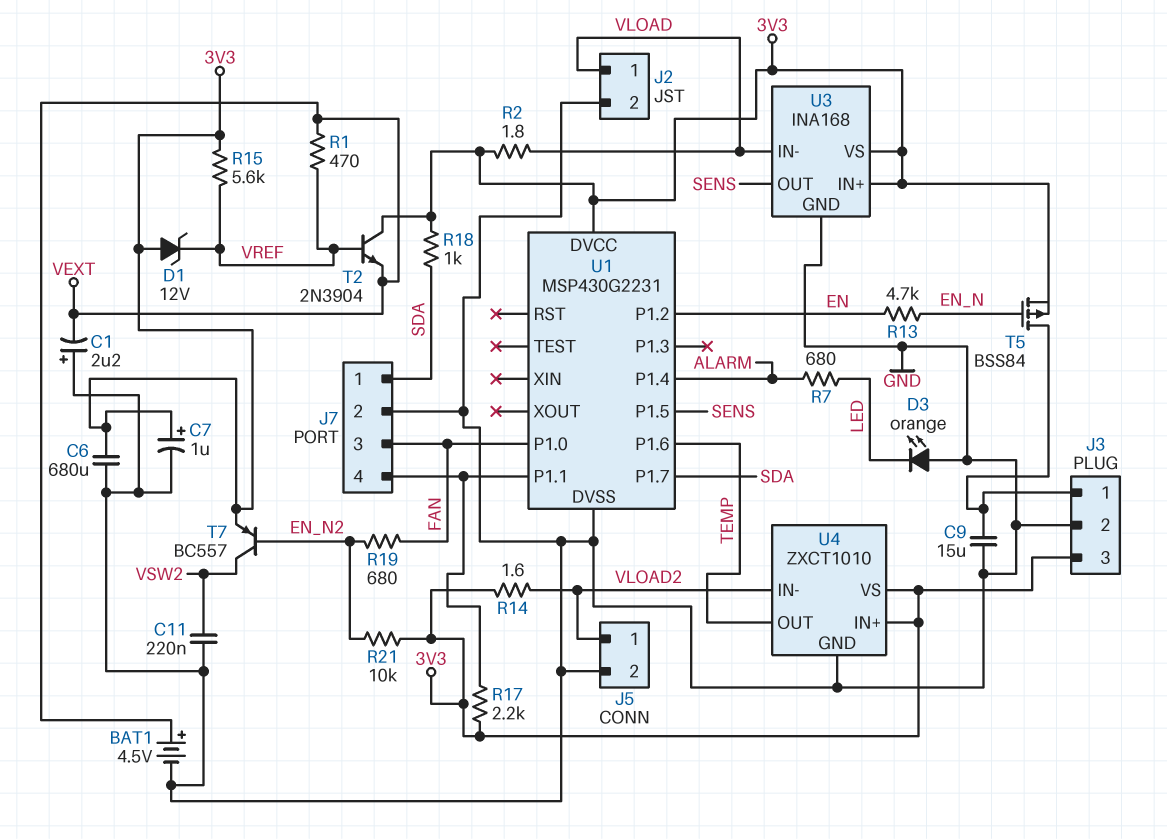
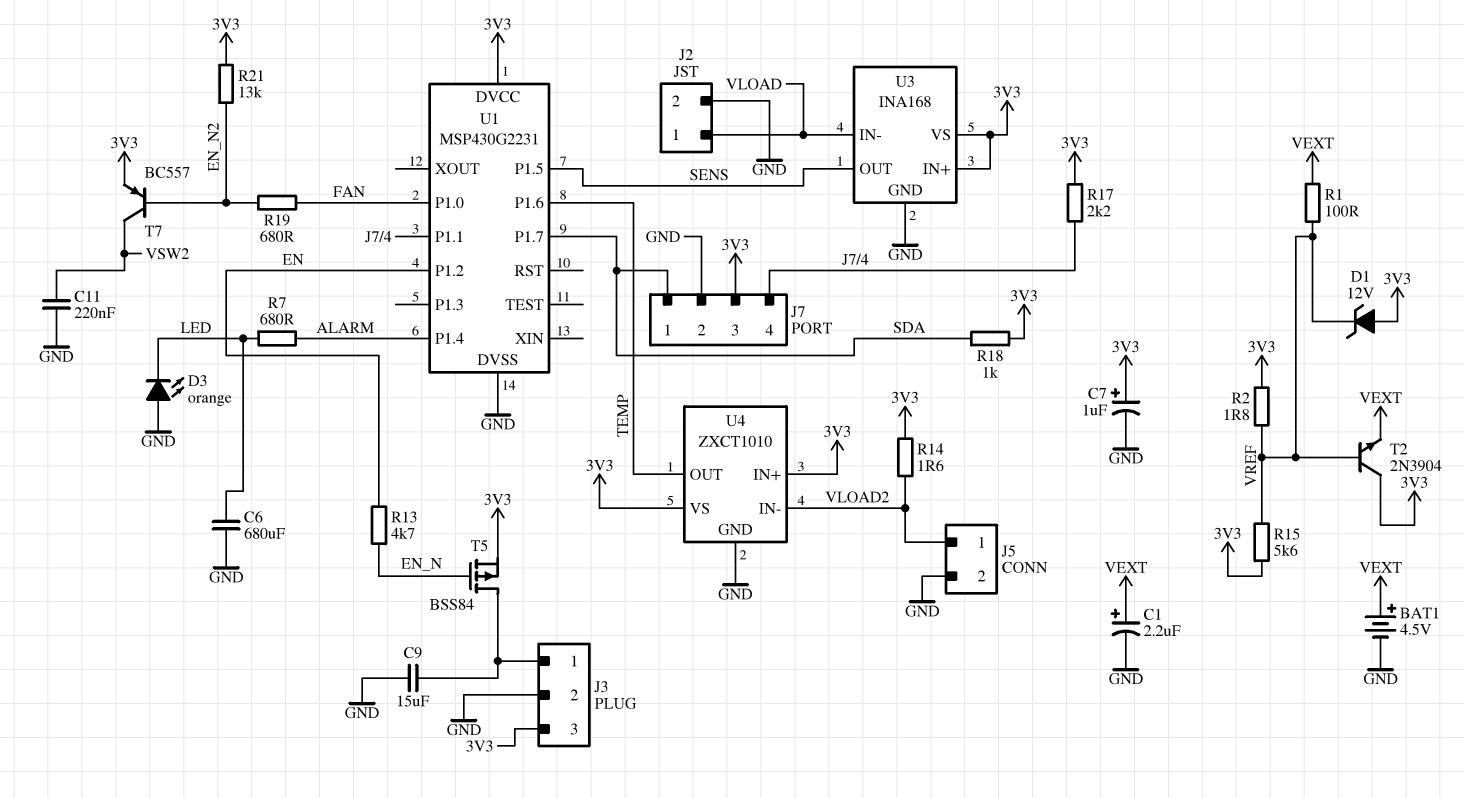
C1: 2.2uF (plus GND, minus VEXT) -> 2.2uF (plus VEXT, minus GND)
C6: 680uF (3V3, GND) -> 680uF (GND, LED)
J7 pin 3: FAN -> 3V3
R1: 470 (VEXT, VREF) -> 100 (VEXT, VREF)
R2: 1.8 (3V3, VLOAD) -> 1.8 (3V3, VREF)
R21: 10k (3V3, EN_N2) -> 13k (3V3, EN_N2)

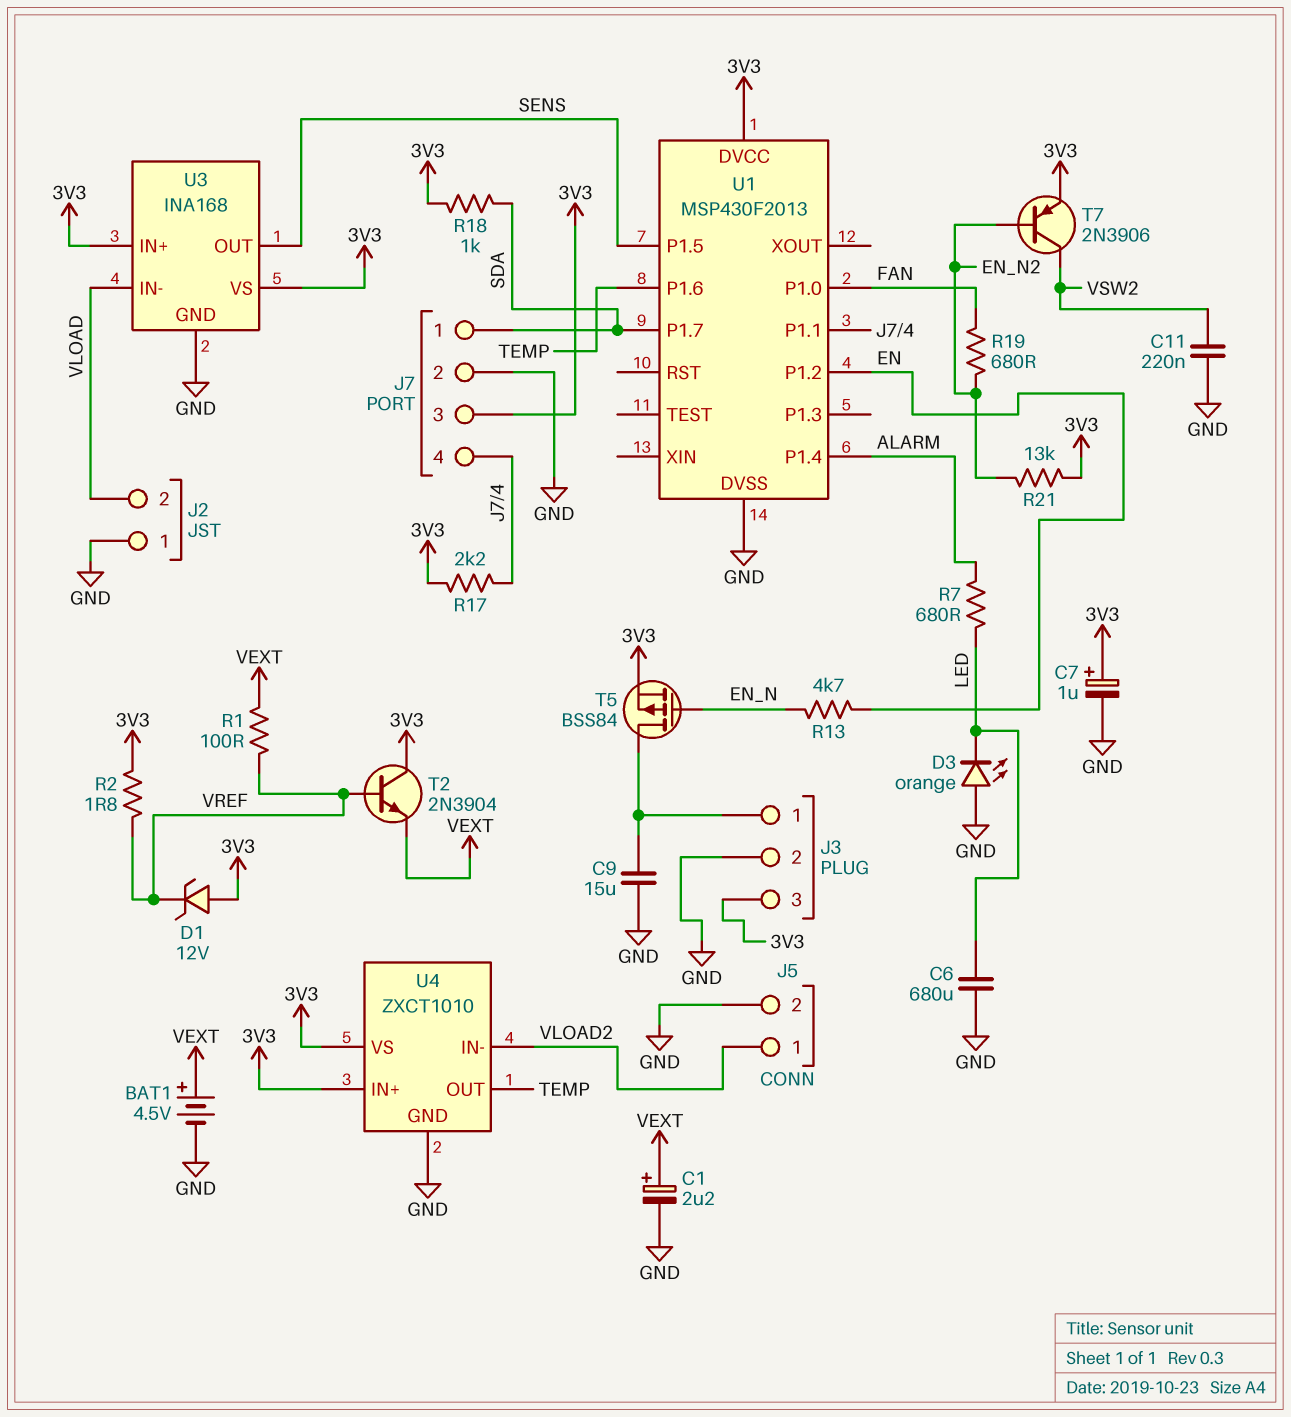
J2 pin 1: VLOAD -> GND
J2 pin 2: GND -> VLOAD
R14: 1.6 (3V3, VLOAD2) -> none
R15: 5.6k (3V3, VREF) -> none
T7: PNP BC557 (B EN_N2, C VSW2, E 3V3) -> PNP 2N3906 (B EN_N2, C VSW2, E 3V3)
U1: MSP430G2231 -> MSP430F2013

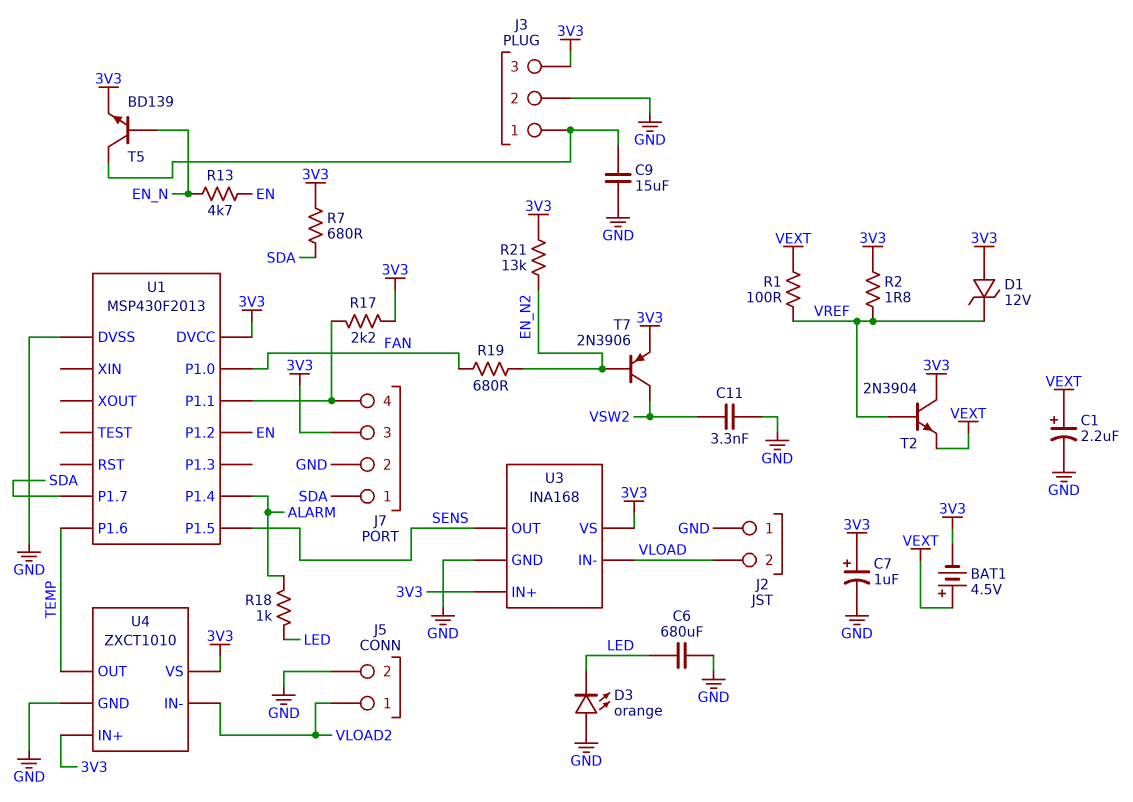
BAT1: 4.5V (plus VEXT, minus GND) -> 4.5V (plus VEXT, minus 3V3)
C11: 220nF (GND, VSW2) -> 3.3nF (GND, VSW2)
R7: 680 (ALARM, LED) -> 680 (3V3, SDA)
R18: 1k (3V3, SDA) -> 1k (ALARM, LED)
T5: PMOS BSS84 (G EN_N, D J3/1, S 3V3) -> NPN BD139 (B EN_N, C J3/1, E 3V3)

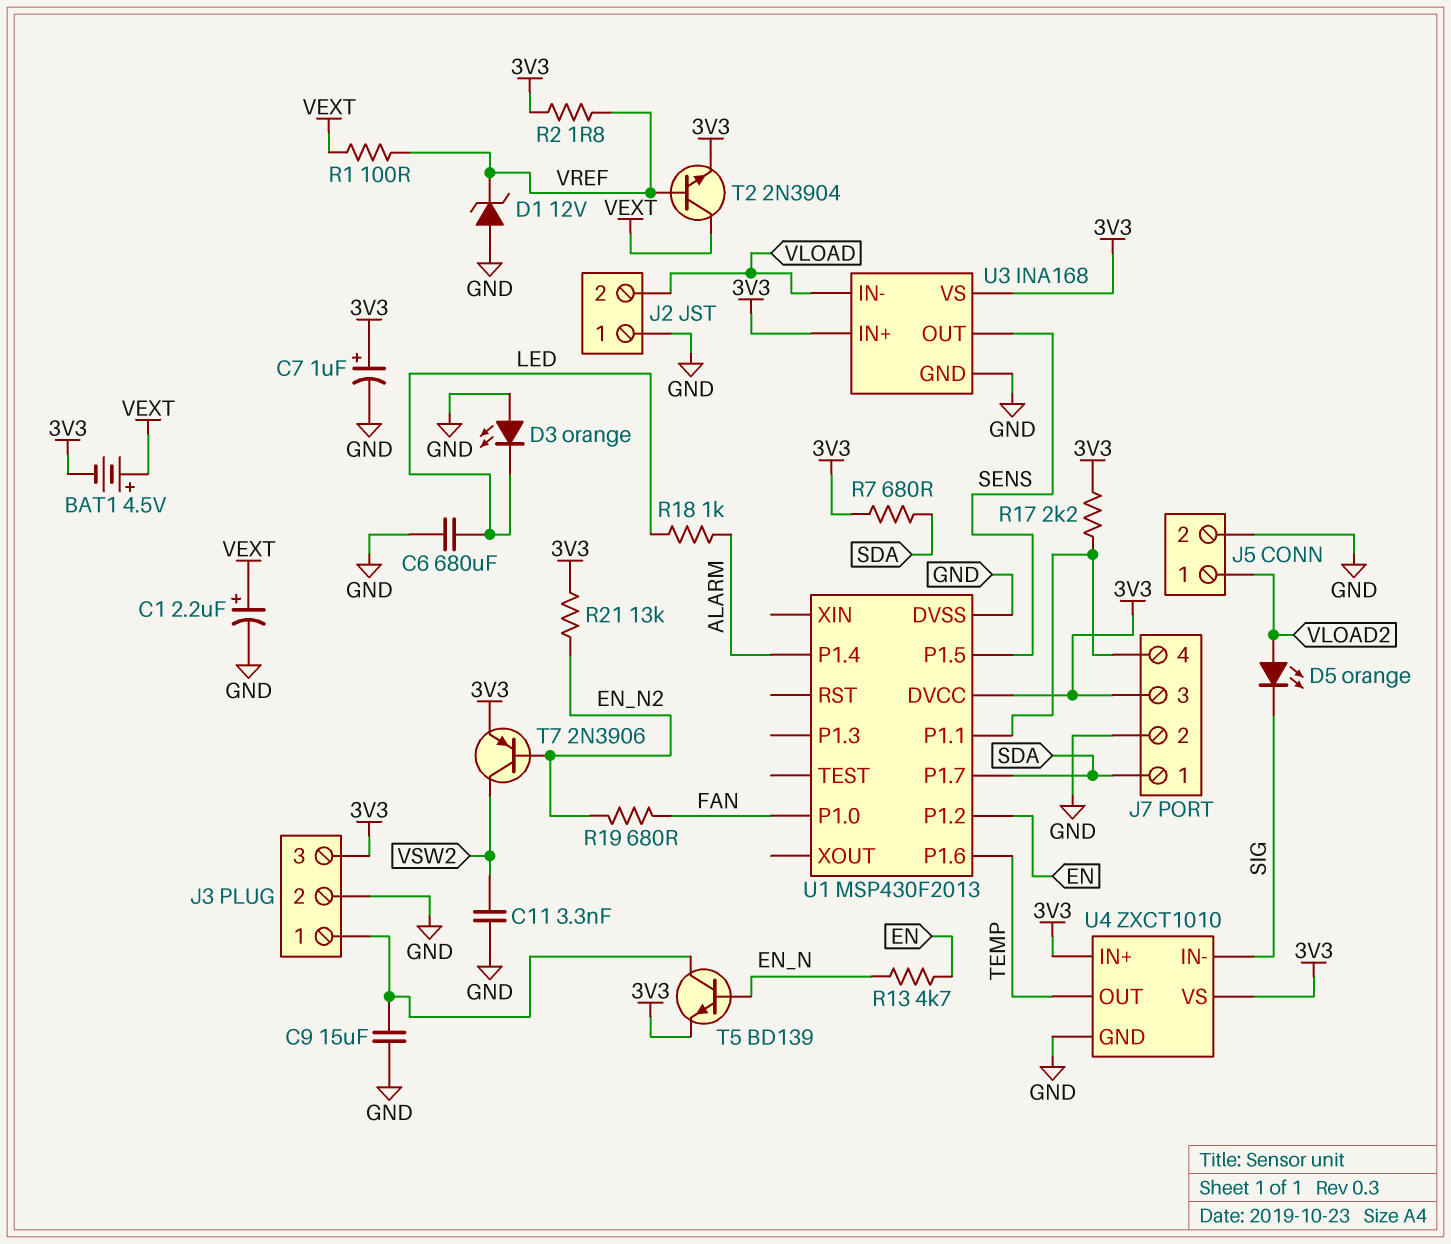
D1: zener 12V (A 3V3, K VREF) -> zener 12V (A GND, K VREF)
D5: none -> LED orange (A VLOAD2, K SIG)
T2: NPN 2N3904 (B VREF, C 3V3, E VEXT) -> NPN 2N3904 (B VREF, C VEXT, E 3V3)
U4 pin IN-: VLOAD2 -> SIG

